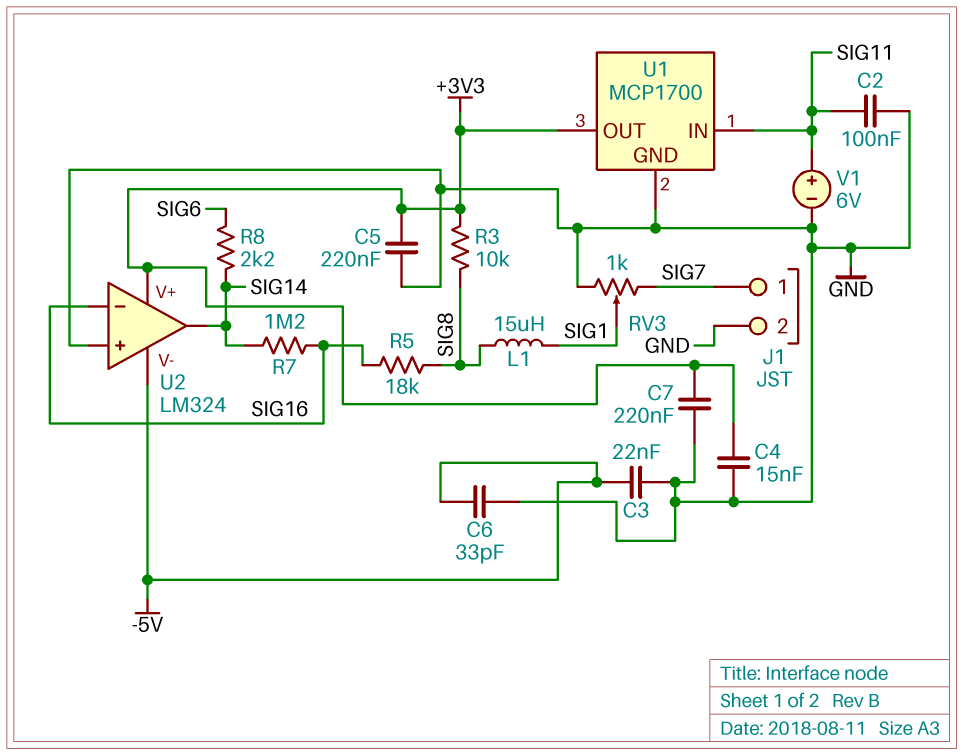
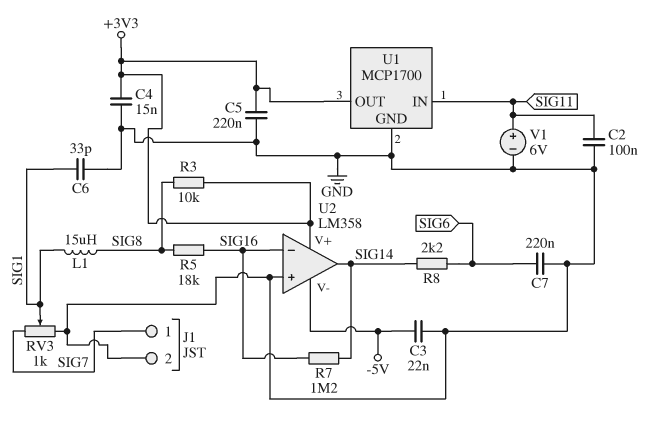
C6: 33pF (-5V, GND) -> 33pF (GND, SIG1)
C7: 220nF (+3V3, GND) -> 220nF (GND, SIG6)
U2: LM324 -> LM358

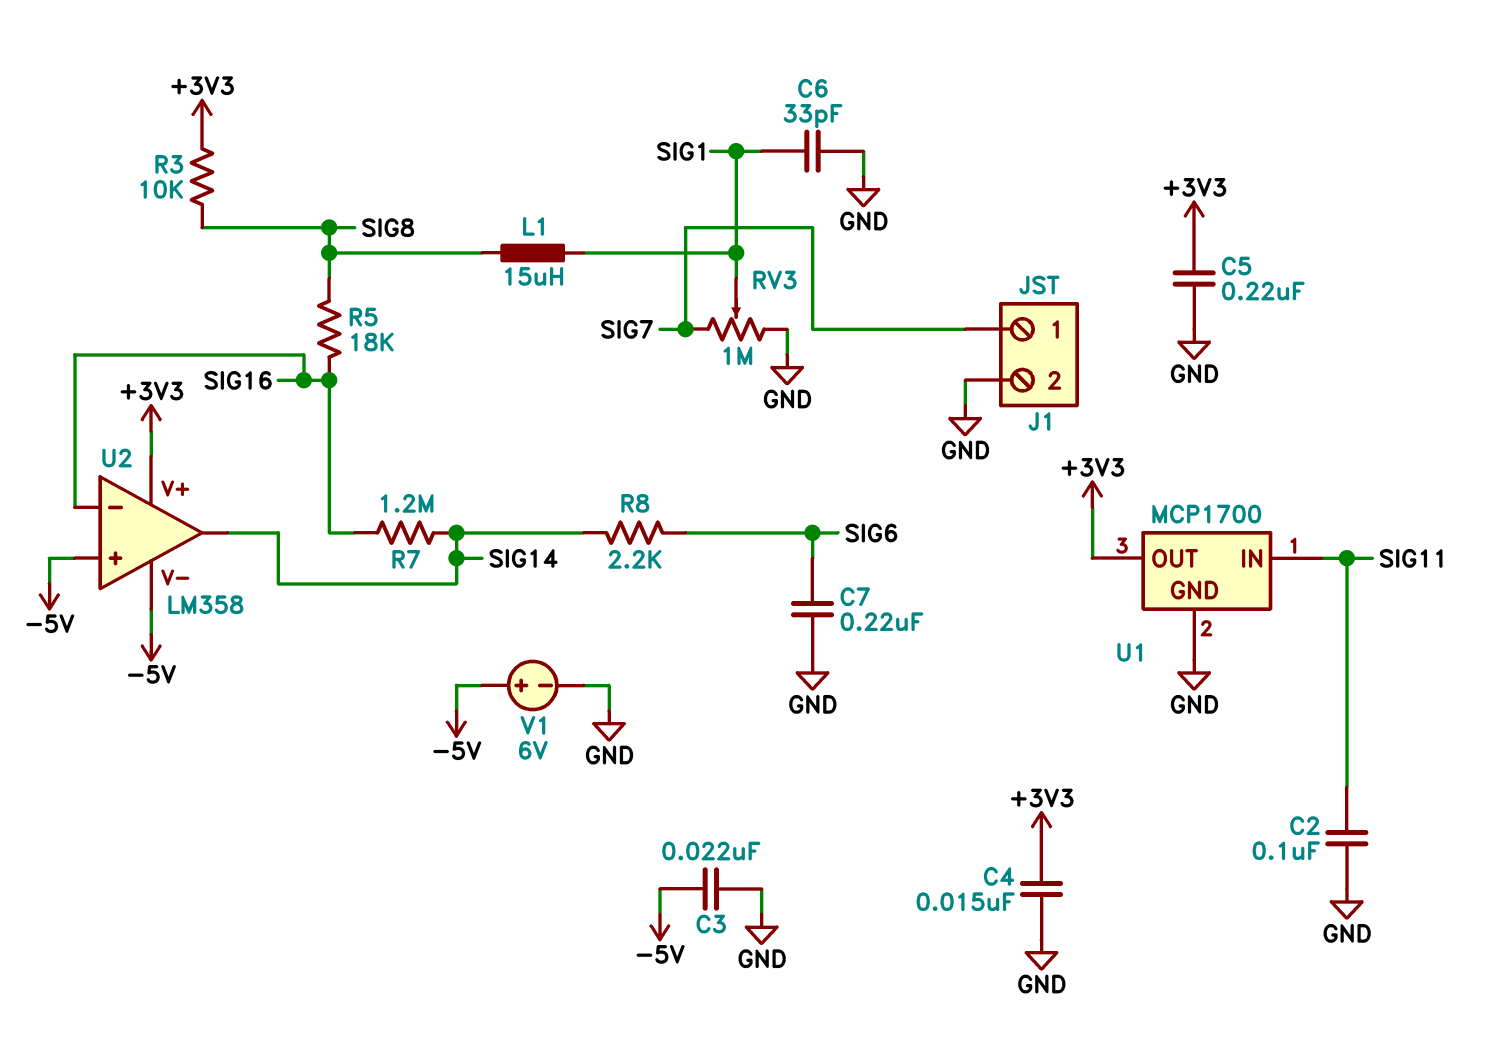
RV3: 1k (GND, SIG7, wiper SIG1) -> 1M (GND, SIG7, wiper SIG1)
U2 pin in+: GND -> -5V
V1: 6V (plus SIG11, minus GND) -> 6V (plus -5V, minus GND)

